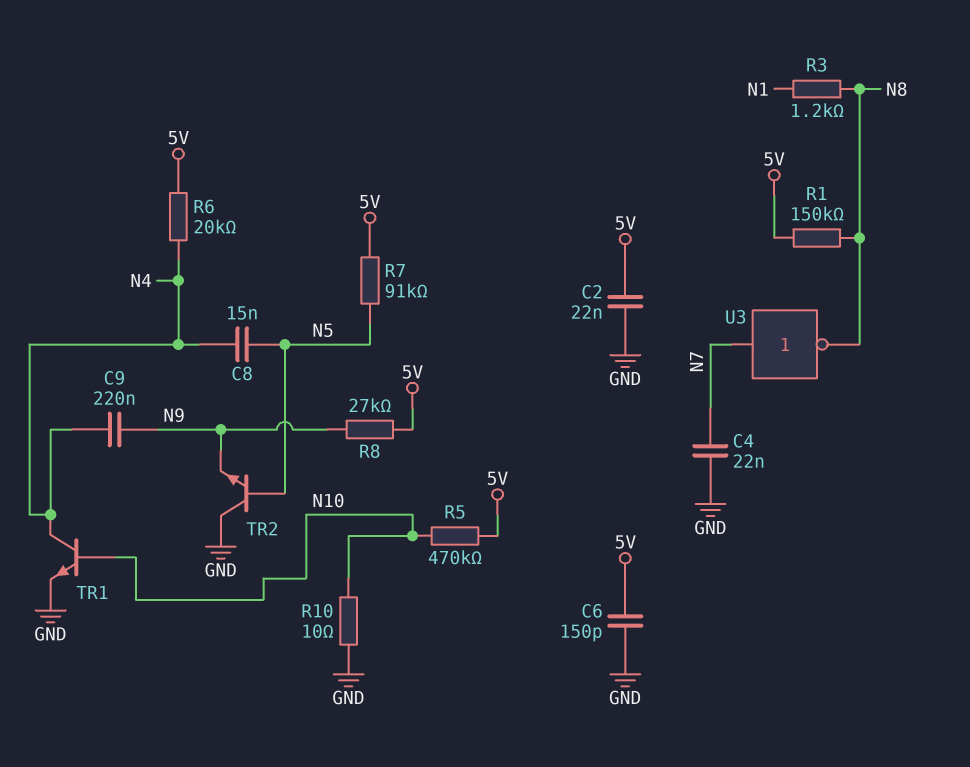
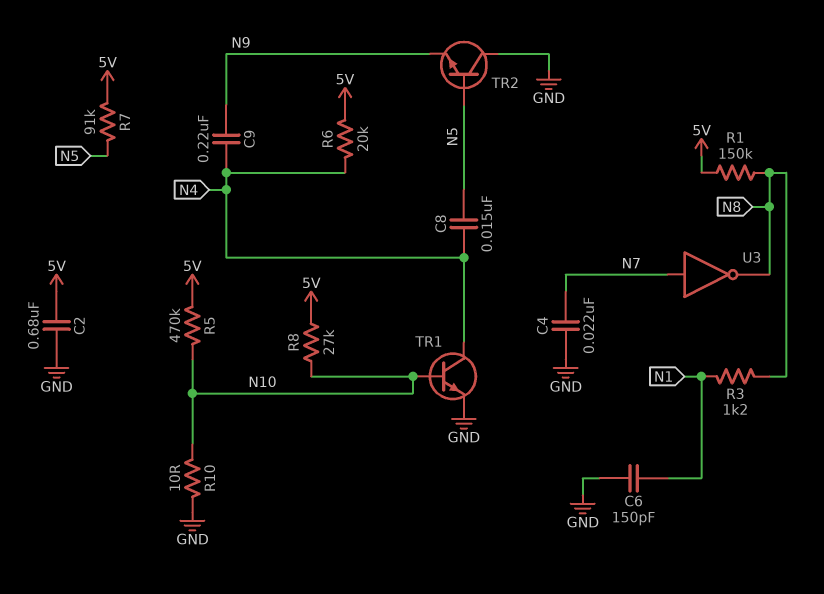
C2: 22nF (5V, GND) -> 680nF (5V, GND)
C6: 150pF (5V, GND) -> 150pF (GND, N1)
R8: 27k (5V, N9) -> 27k (5V, N10)

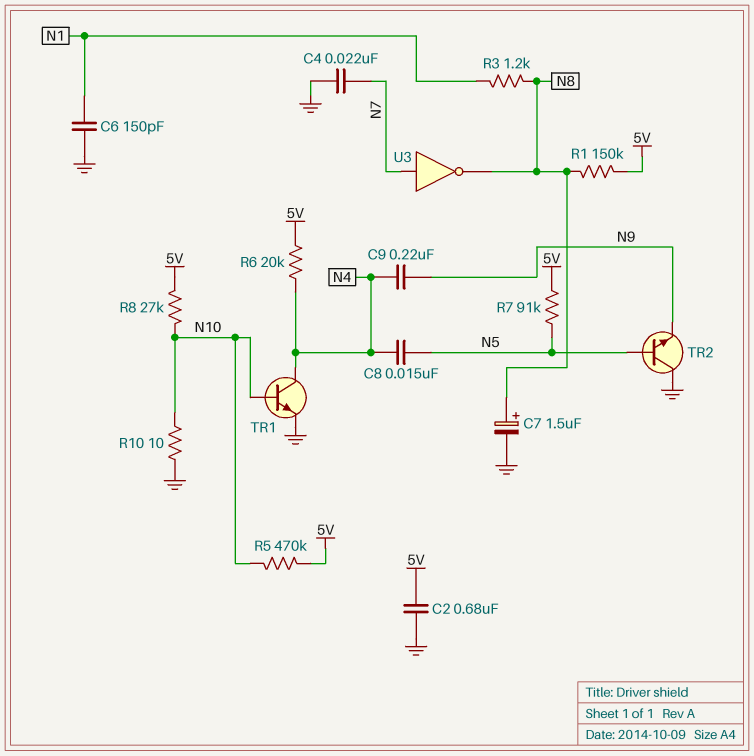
C7: none -> 1.5uF (plus N8, minus GND)

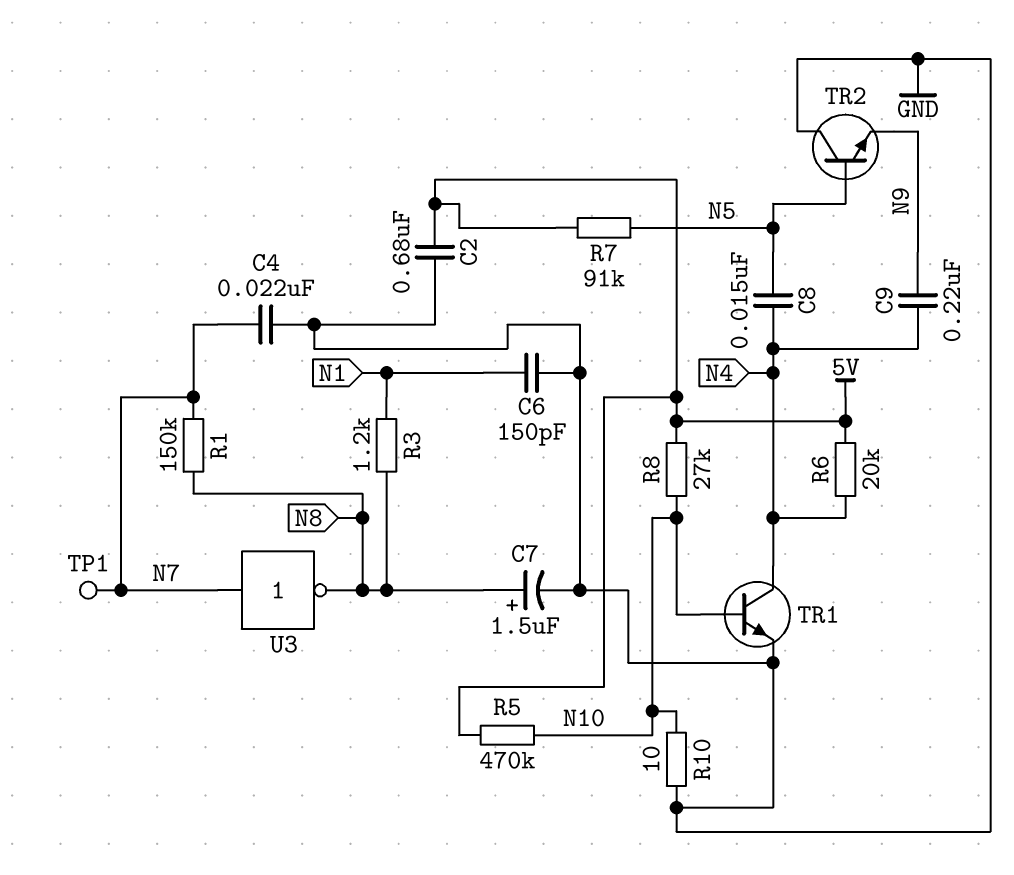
R1: 150k (5V, N8) -> 150k (N7, N8)
TP1: none -> test point (N7)

